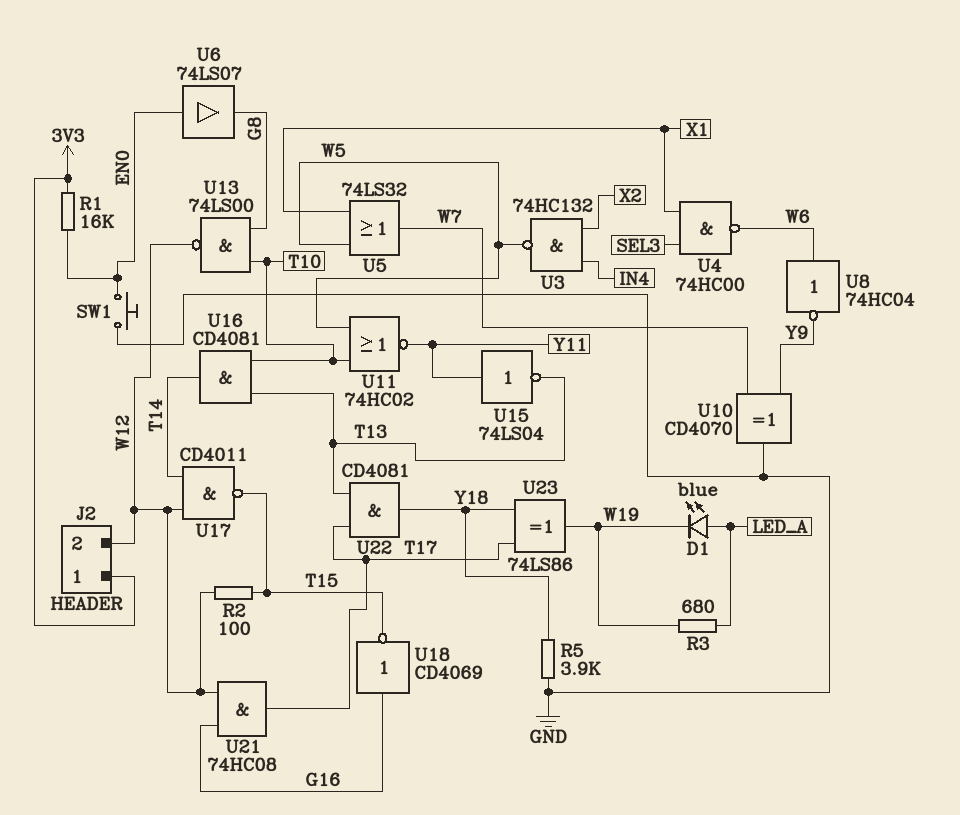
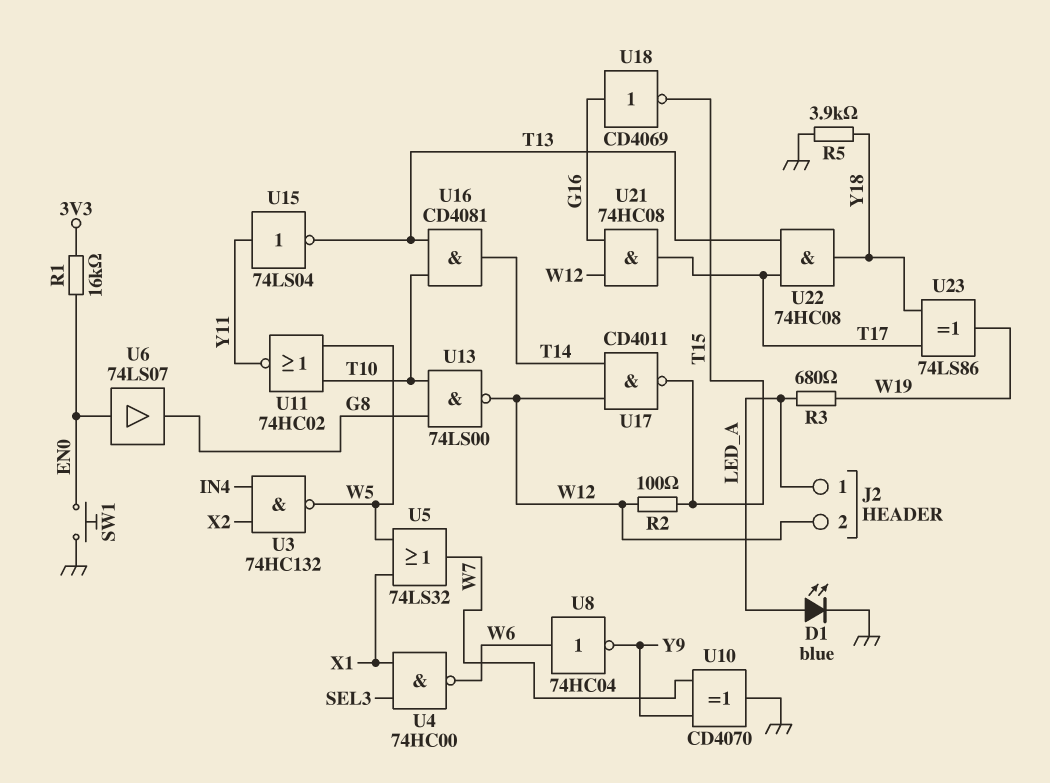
D1: LED blue (A LED_A, K W19) -> LED blue (A LED_A, K GND)
J2 pin 1: 3V3 -> LED_A
U22: AND CD4081 (in T13, in T17, out Y18) -> AND 74HC08 (in T13, in T17, out Y18)

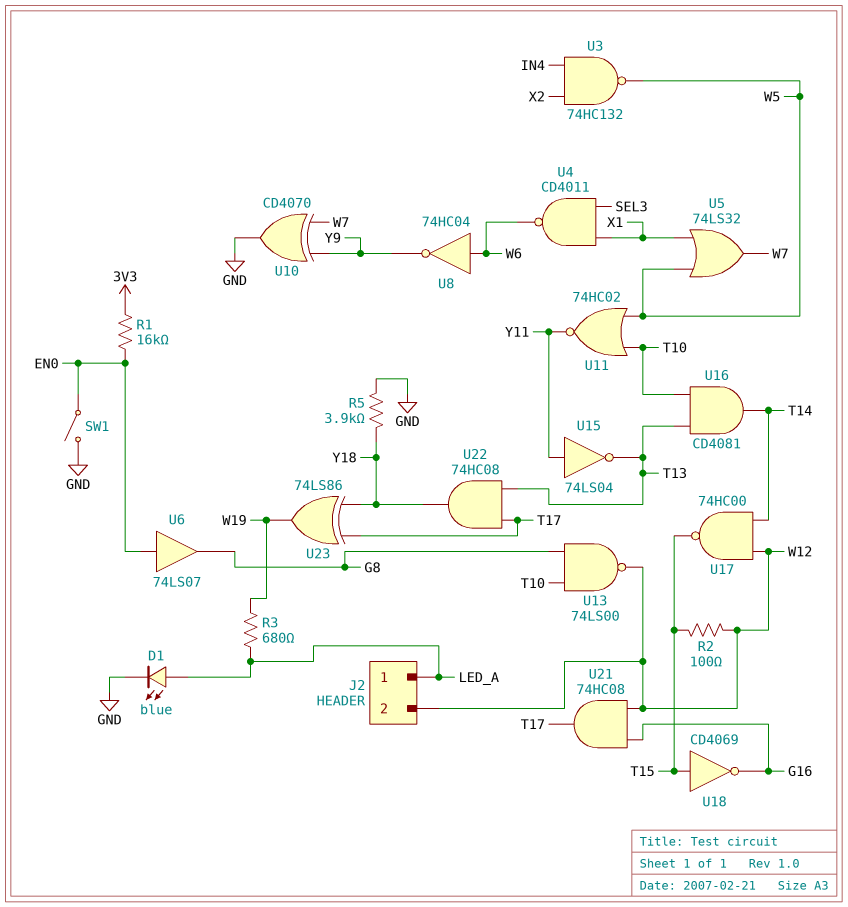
SW1: button (EN0, GND) -> switch (EN0, GND)
U4: NAND 74HC00 (in SEL3, in X1, out W6) -> NAND CD4011 (in SEL3, in X1, out W6)
U17: NAND CD4011 (in T14, in W12, out T15) -> NAND 74HC00 (in T14, in W12, out T15)
U18: NOT CD4069 (in G16, out T15) -> NOT CD4069 (in T15, out G16)

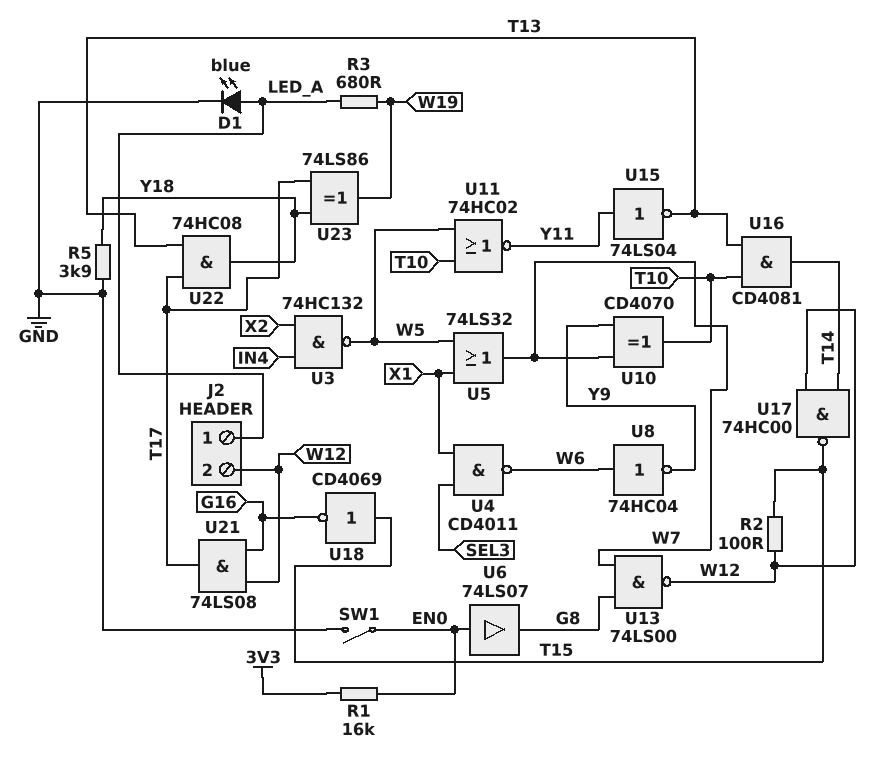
U10: XOR CD4070 (in W7, in Y9, out GND) -> XOR CD4070 (in W7, in Y9, out T10)
U13: NAND 74LS00 (in G8, in T10, out W12) -> NAND 74LS00 (in G8, in W7, out W12)
U21: AND 74HC08 (in G16, in W12, out T17) -> AND 74LS08 (in G16, in W12, out T17)

